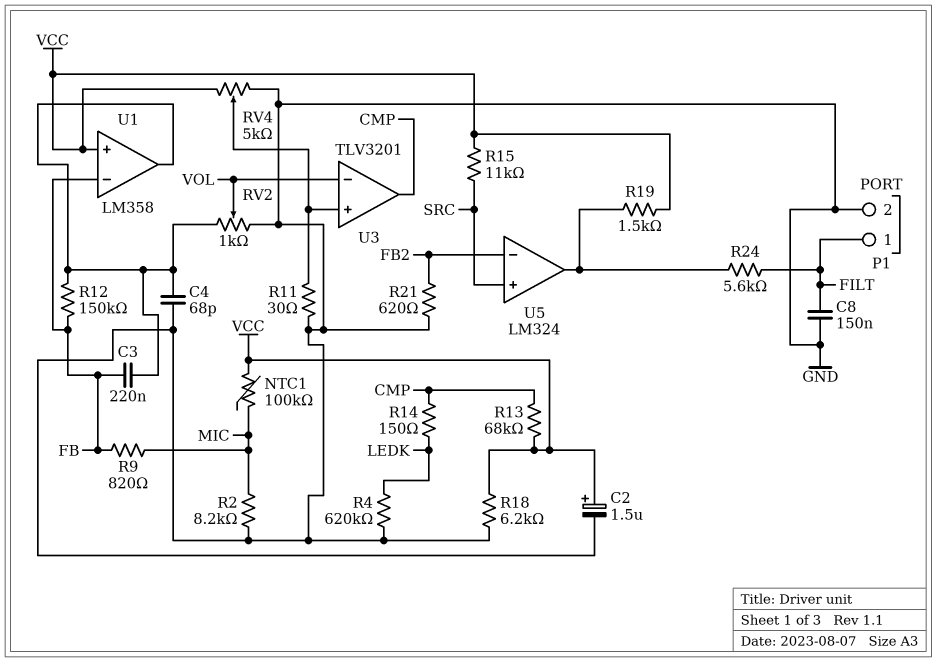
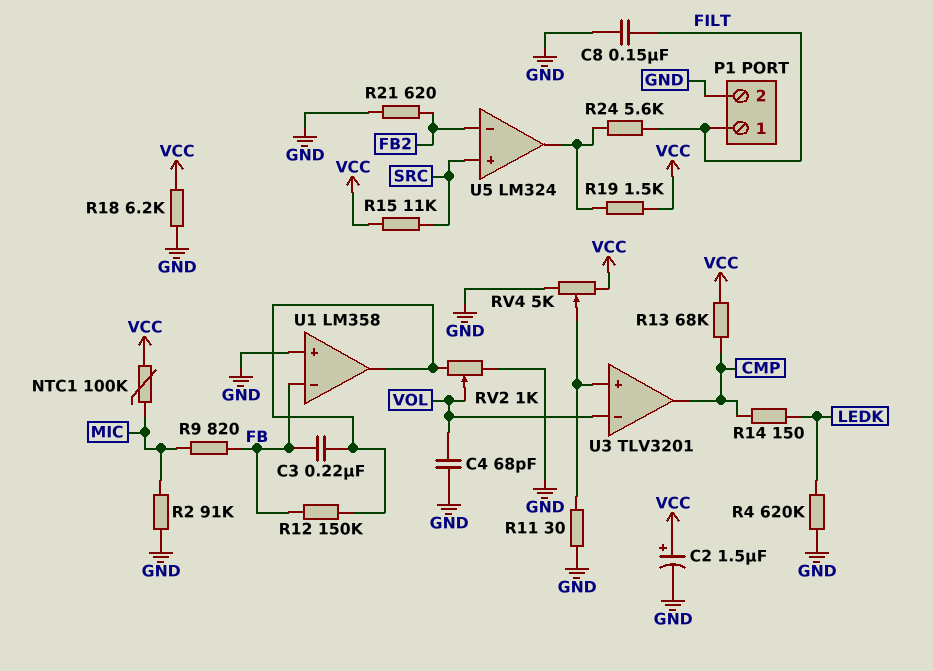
C4: 68pF (GND, U1/out) -> 68pF (GND, VOL)
R2: 8.2k (GND, MIC) -> 91k (GND, MIC)
U1 pin in+: VCC -> GND

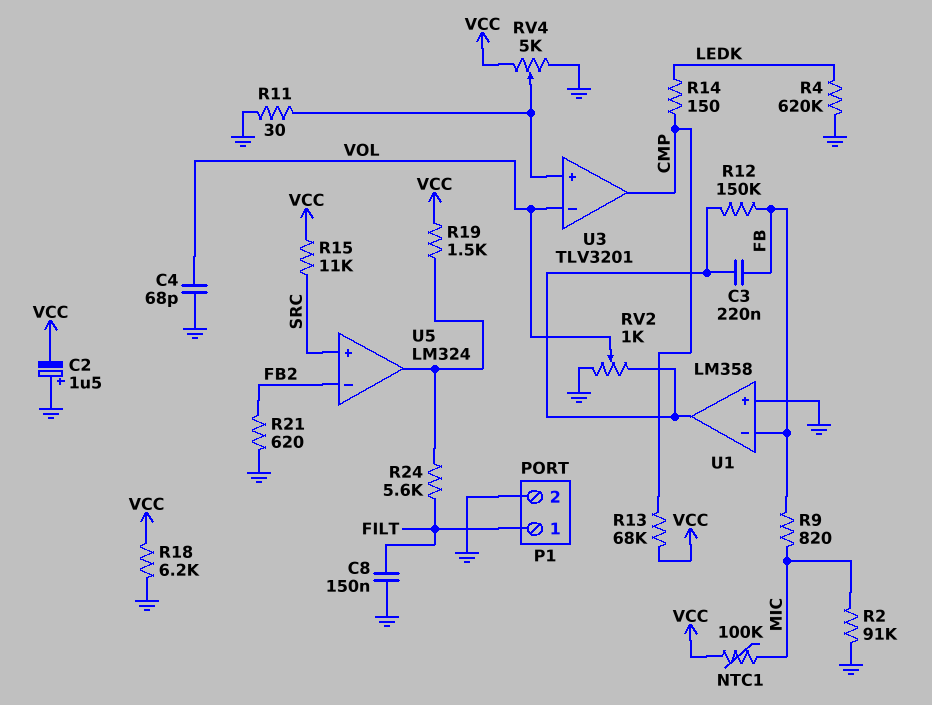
C2: 1.5uF (plus VCC, minus GND) -> 1.5uF (plus GND, minus VCC)

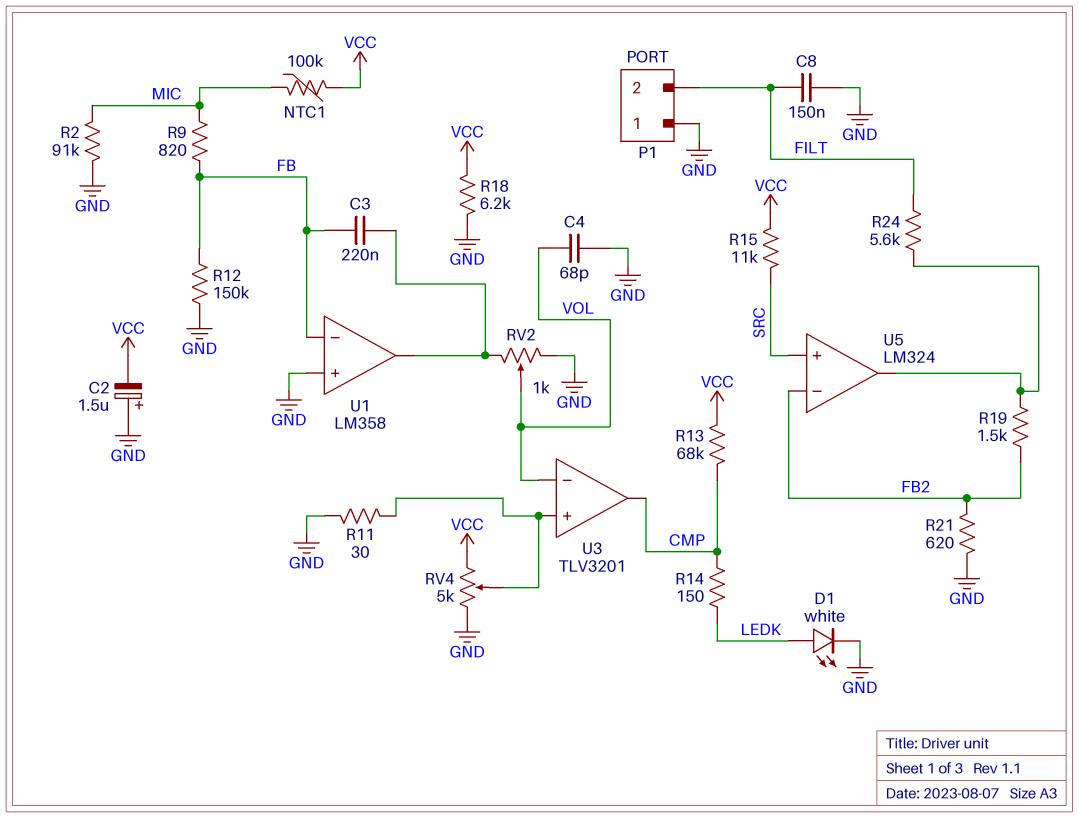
D1: none -> LED white (A LEDK, K GND)
P1 pin 1: FILT -> GND
P1 pin 2: GND -> FILT
R4: 620k (GND, LEDK) -> none
R12: 150k (FB, U1/out) -> 150k (FB, GND)
R19: 1.5k (U5/out, VCC) -> 1.5k (FB2, U5/out)

